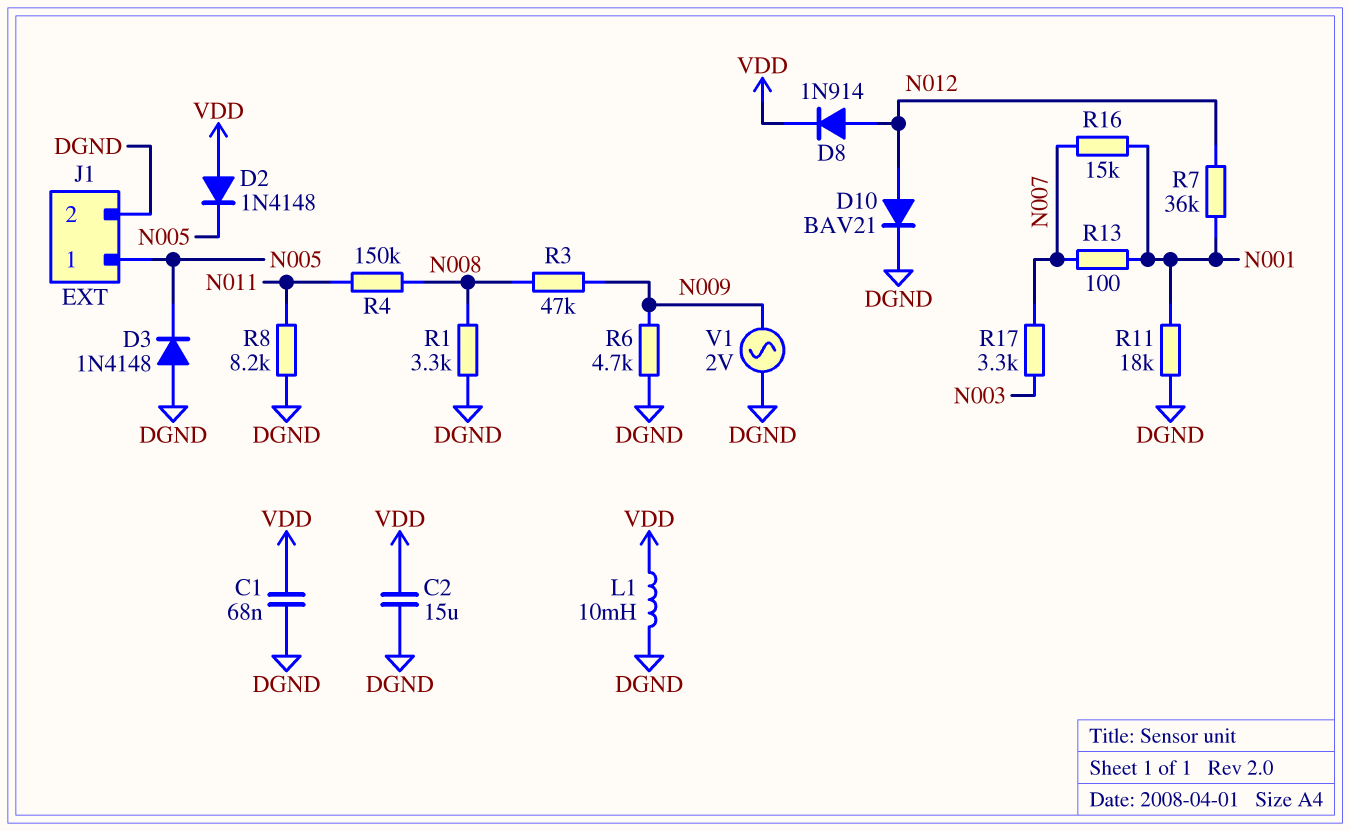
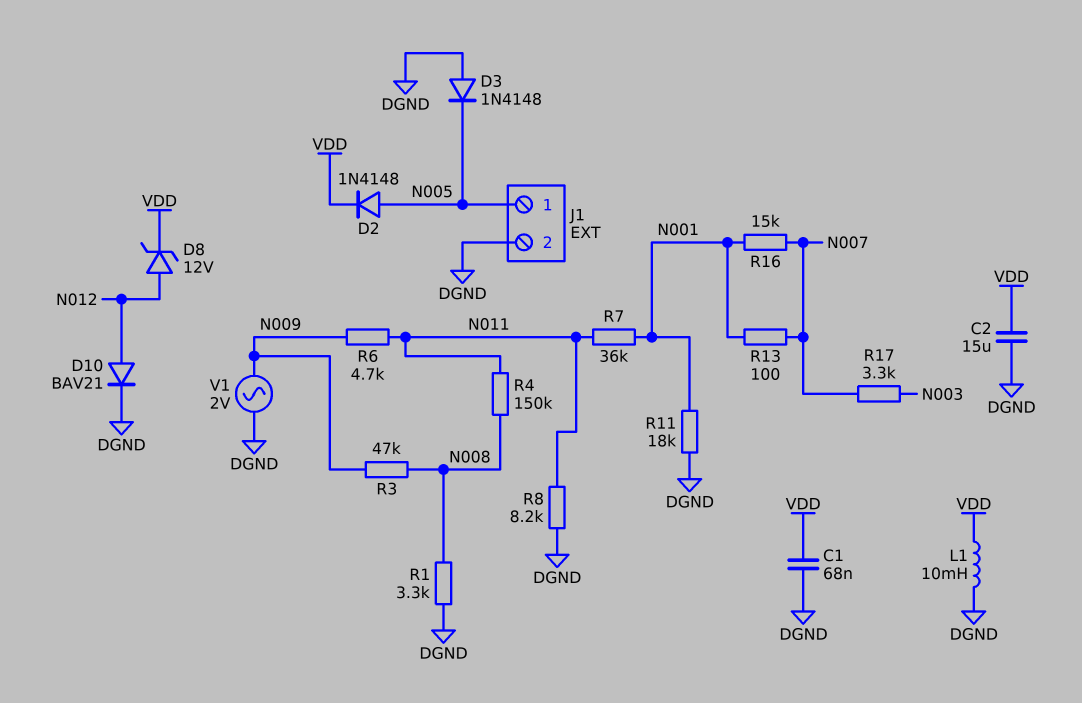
D2: diode 1N4148 (A VDD, K N005) -> diode 1N4148 (A N005, K VDD)
D8: diode 1N914 (A N012, K VDD) -> zener 12V (A N012, K VDD)
R6: 4.7k (DGND, N009) -> 4.7k (N009, N011)
R7: 36k (N001, N012) -> 36k (N001, N011)

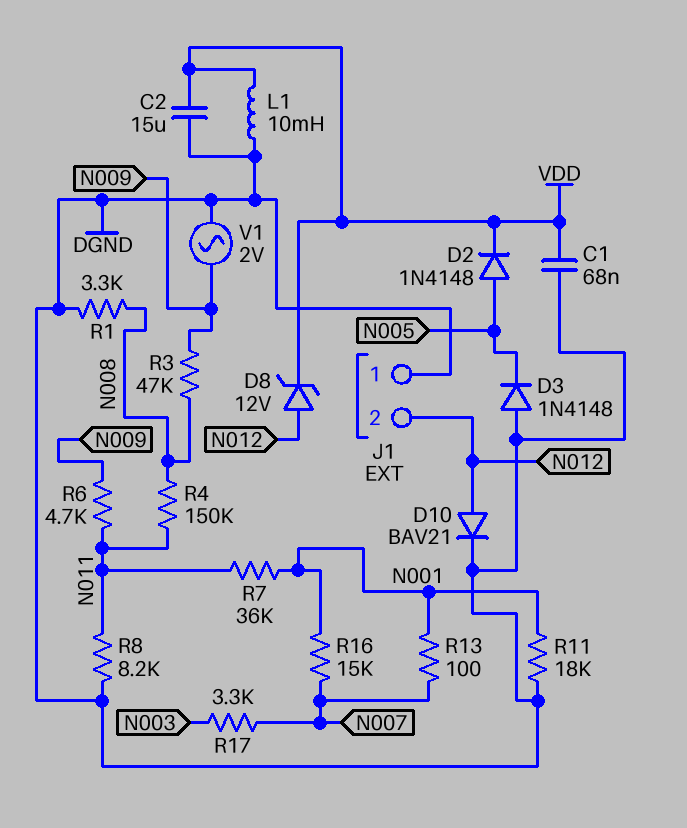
J1 pin 1: N005 -> DGND
J1 pin 2: DGND -> N012

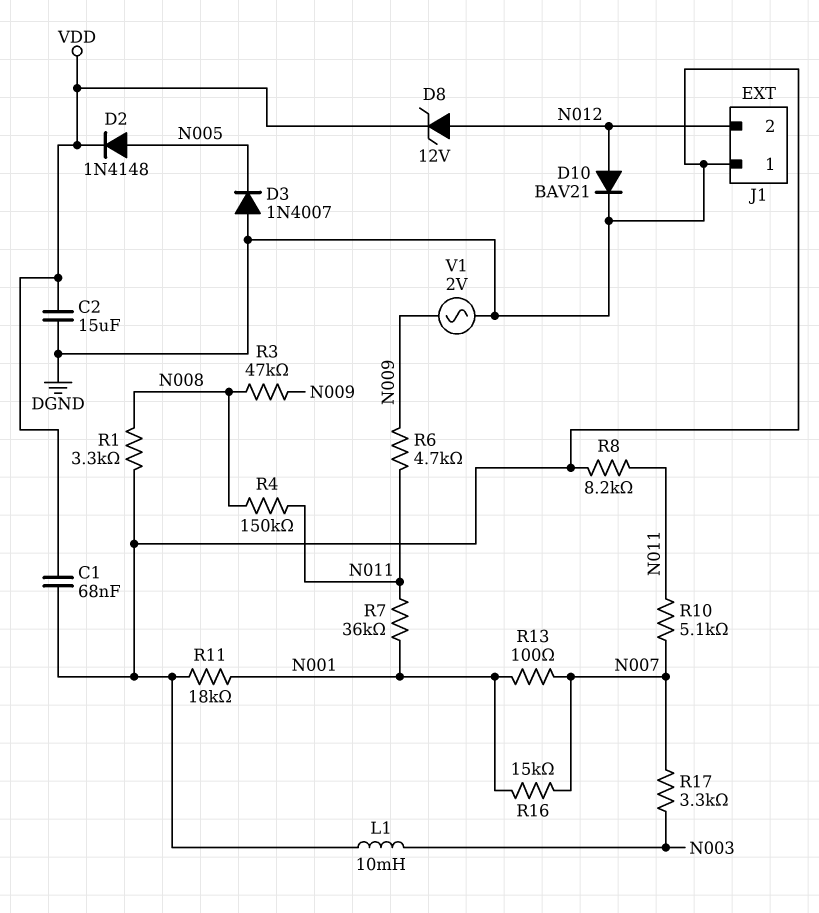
D3: diode 1N4148 (A DGND, K N005) -> diode 1N4007 (A DGND, K N005)
L1: 10mH (DGND, VDD) -> 10mH (DGND, N003)
R10: none -> 5.1k (N007, N011)

